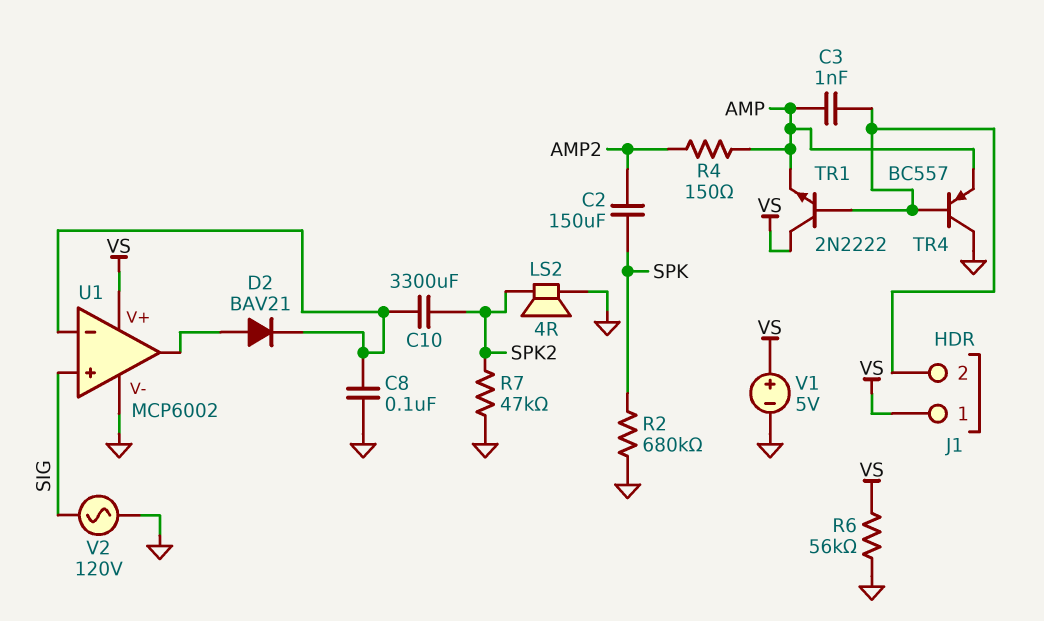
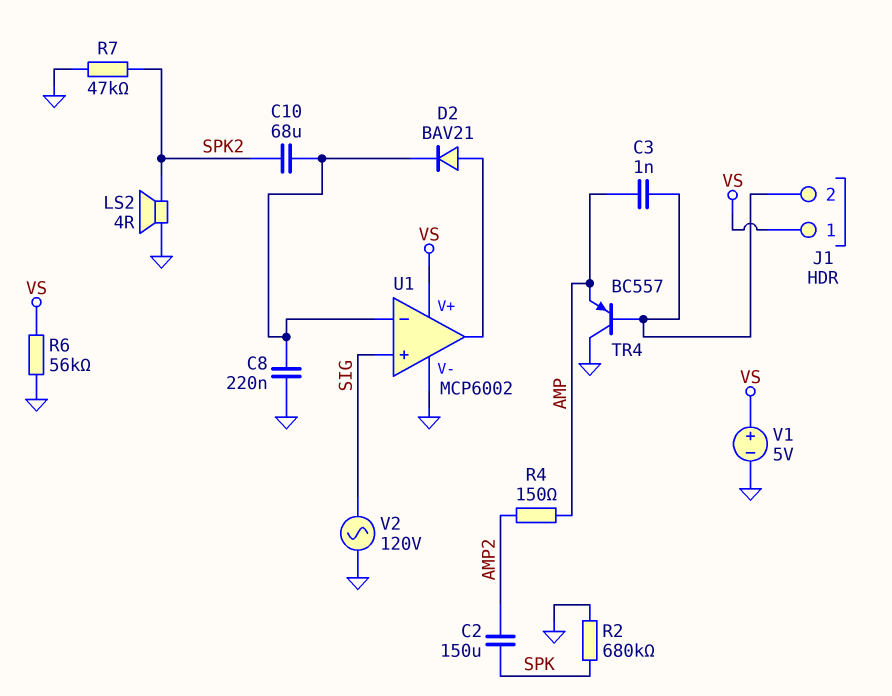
C8: 100nF (GND, U1/in-) -> 220nF (GND, U1/in-)
C10: 3300uF (SPK2, U1/in-) -> 68uF (SPK2, U1/in-)
TR1: NPN 2N2222 (B J1/2, C VS, E AMP) -> none

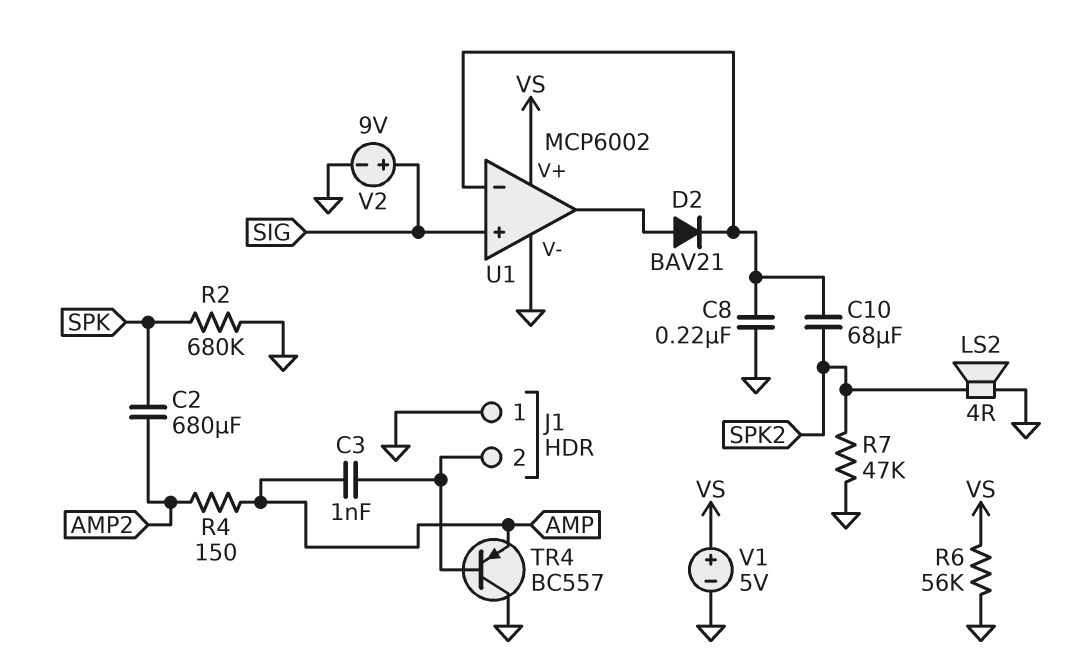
C2: 150uF (AMP2, SPK) -> 680uF (AMP2, SPK)
J1 pin 1: VS -> GND
V2: AC 120V (GND, SIG) -> 9V (plus SIG, minus GND)

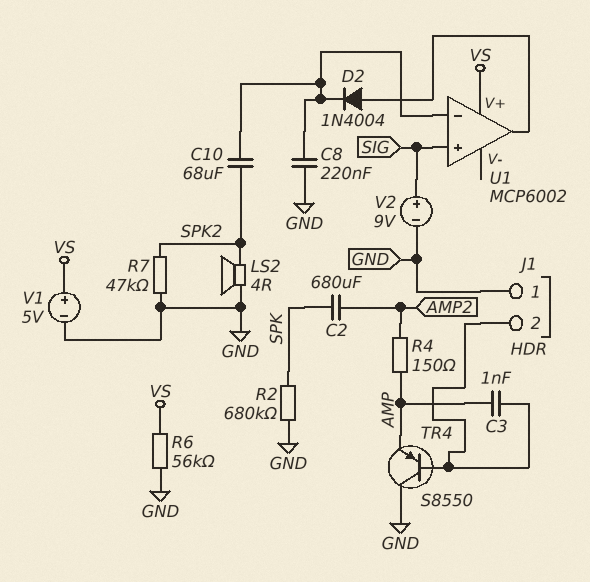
D2: diode BAV21 (A U1/out, K U1/in-) -> diode 1N4004 (A U1/out, K U1/in-)
TR4: PNP BC557 (B J1/2, C GND, E AMP) -> PNP S8550 (B J1/2, C GND, E AMP)
U1 pin V-: GND -> none

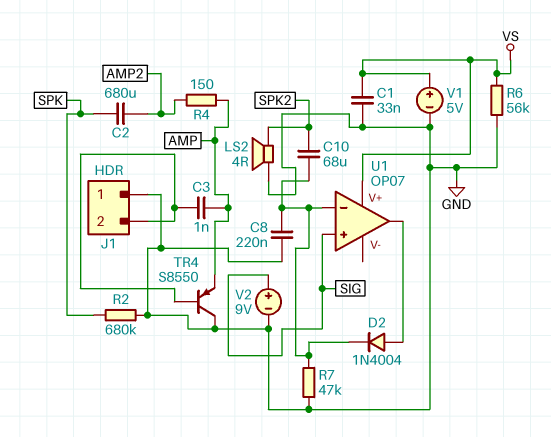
C1: none -> 33nF (GND, VS)
R7: 47k (GND, SPK2) -> 47k (GND, U1/in-)
U1: MCP6002 -> OP07

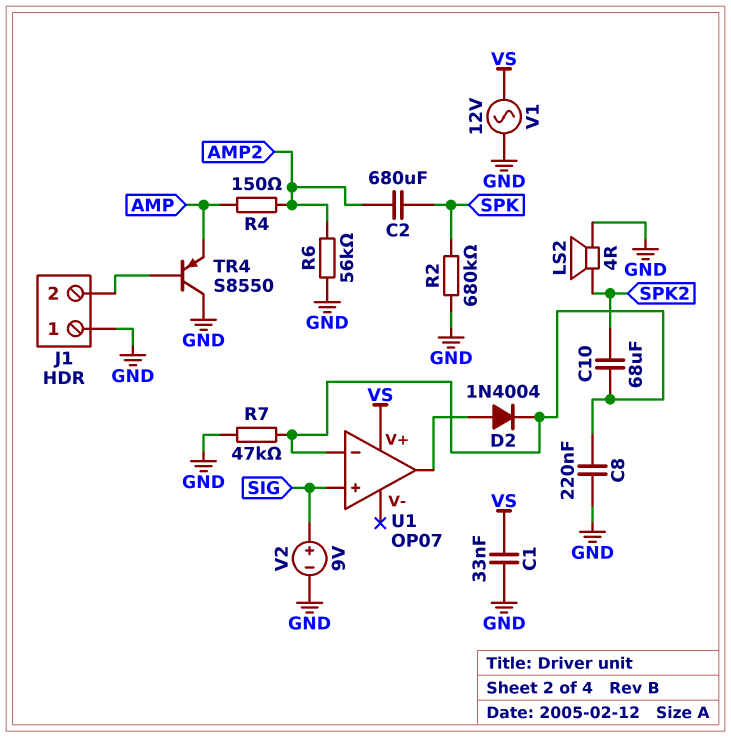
C3: 1nF (AMP, J1/2) -> none
R6: 56k (GND, VS) -> 56k (AMP2, GND)
V1: 5V (plus VS, minus GND) -> AC 12V (GND, VS)

